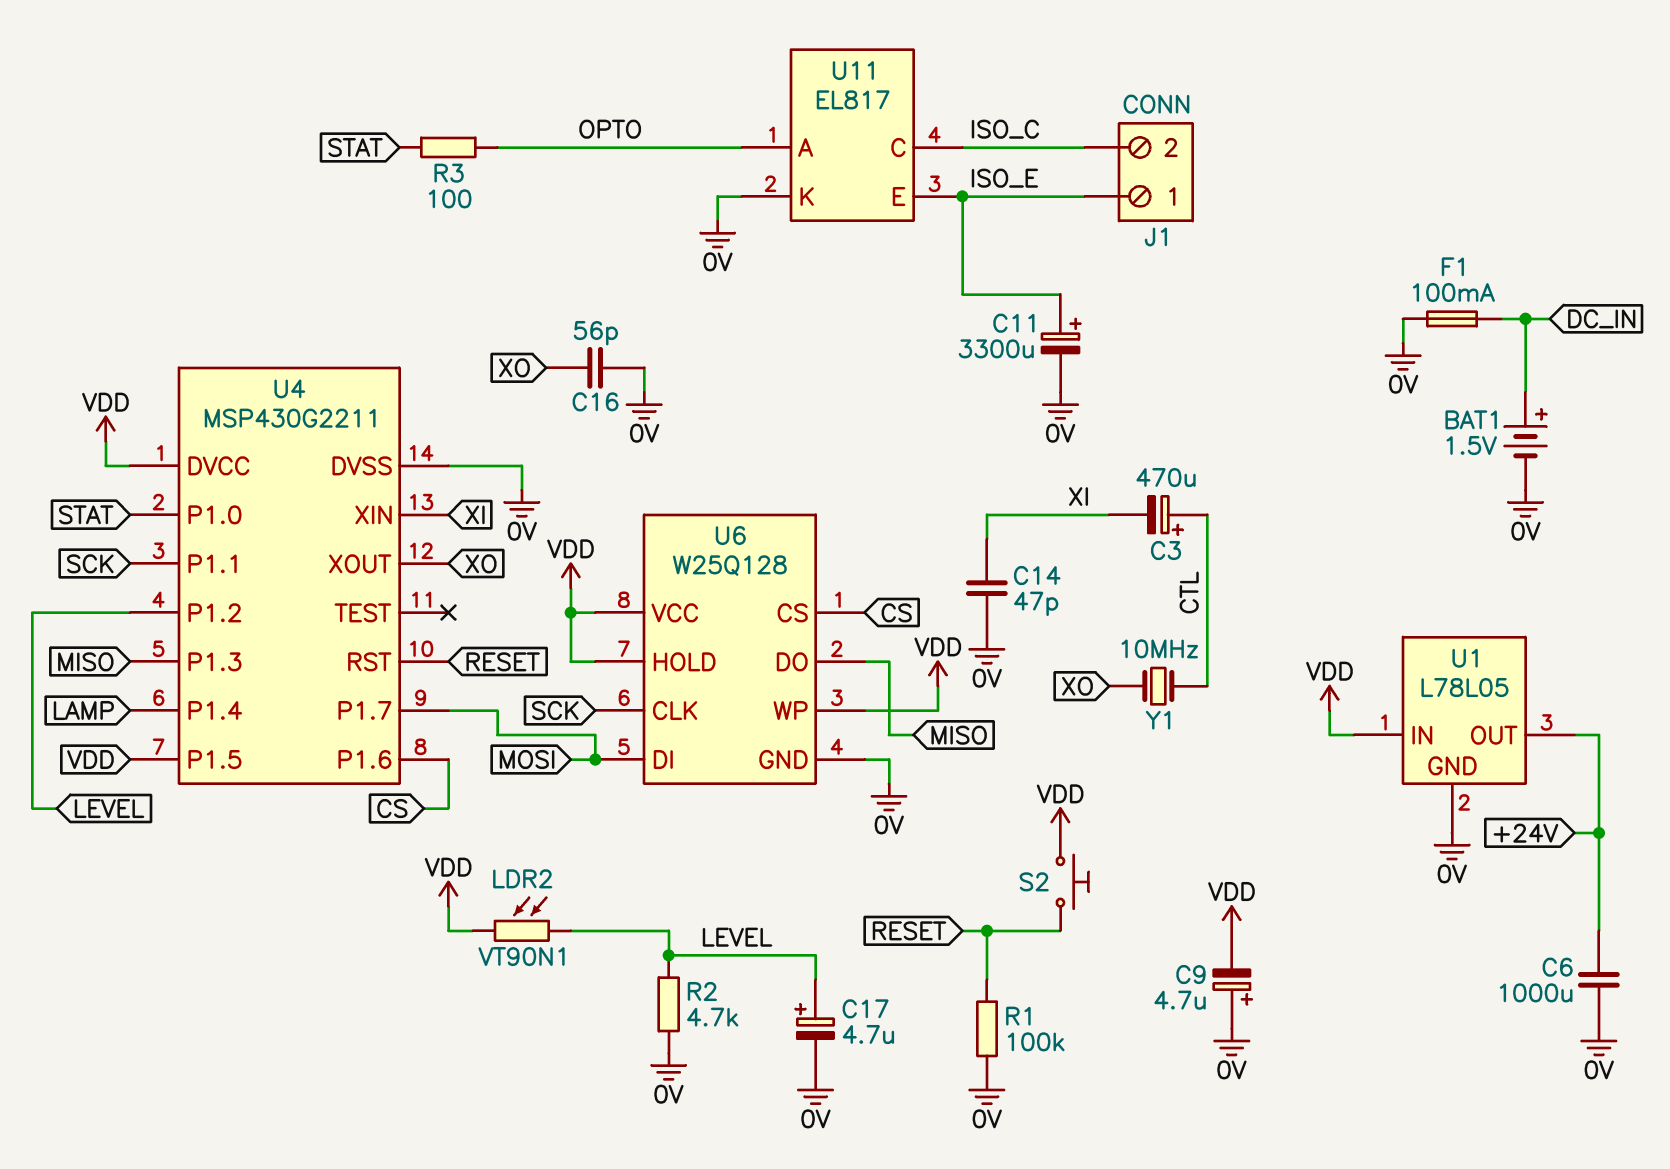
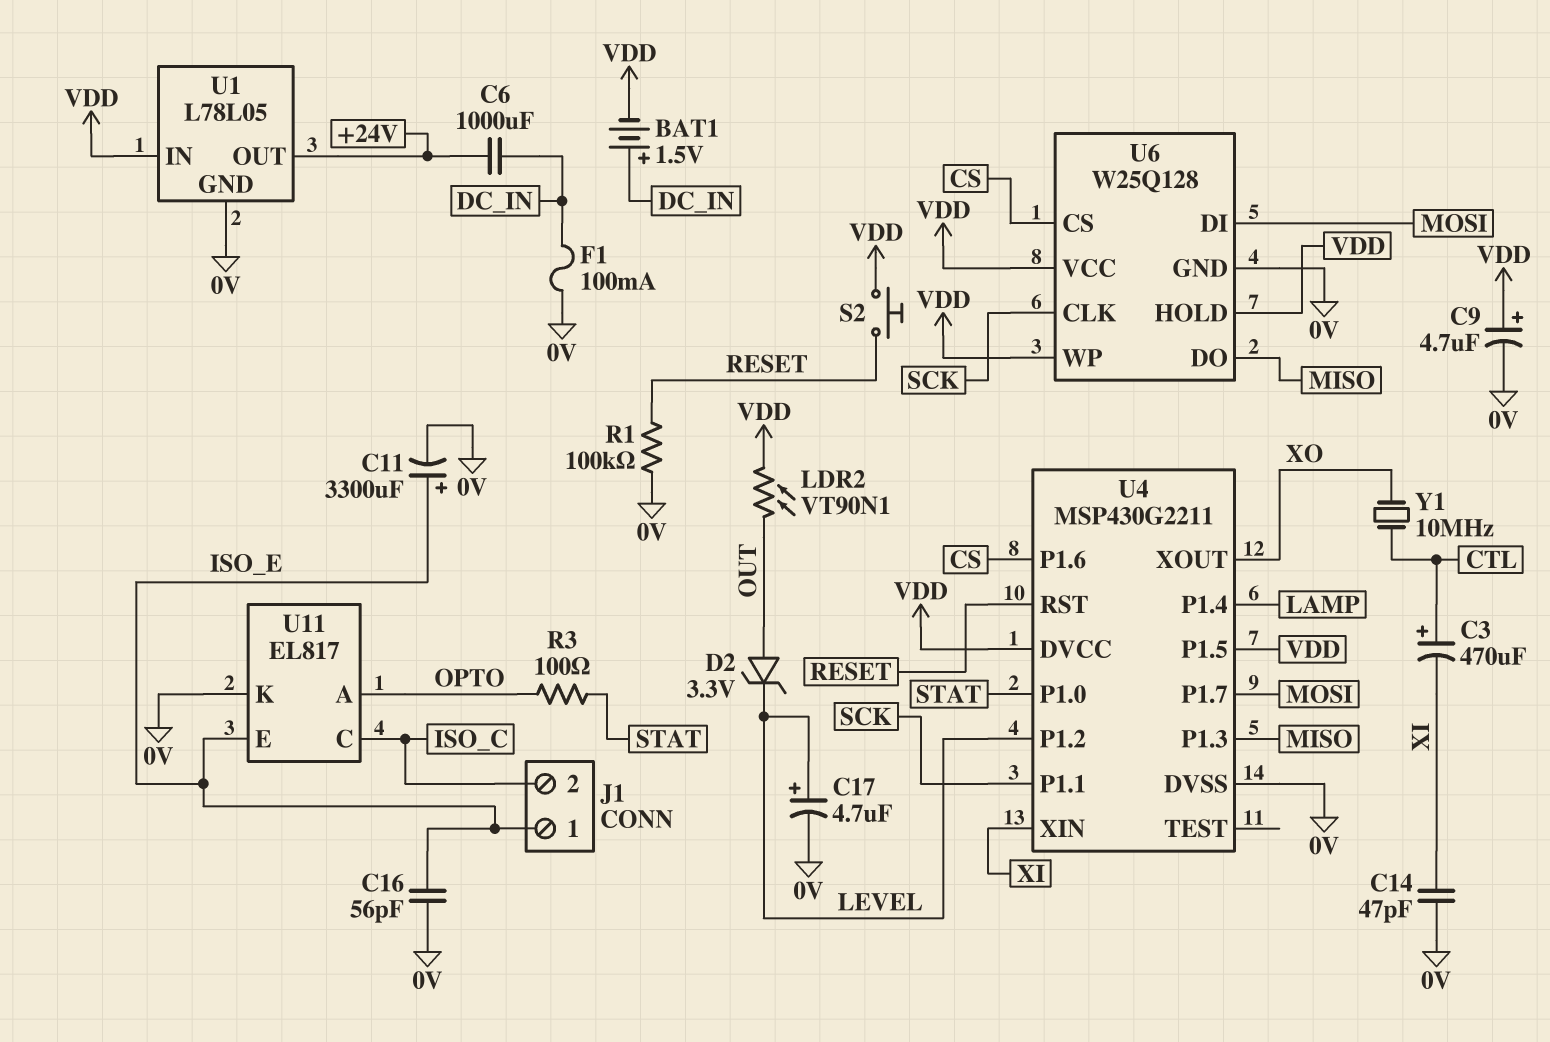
BAT1: 1.5V (plus DC_IN, minus 0V) -> 1.5V (plus DC_IN, minus VDD)
C6: 1000uF (+24V, 0V) -> 1000uF (+24V, DC_IN)
C9: 4.7uF (plus 0V, minus VDD) -> 4.7uF (plus VDD, minus 0V)
C16: 56pF (0V, XO) -> 56pF (0V, ISO_E)
D2: none -> zener 3.3V (A OUT, K LEVEL)
LDR2: VT90N1 (LEVEL, VDD) -> VT90N1 (OUT, VDD)
R2: 4.7k (0V, LEVEL) -> none

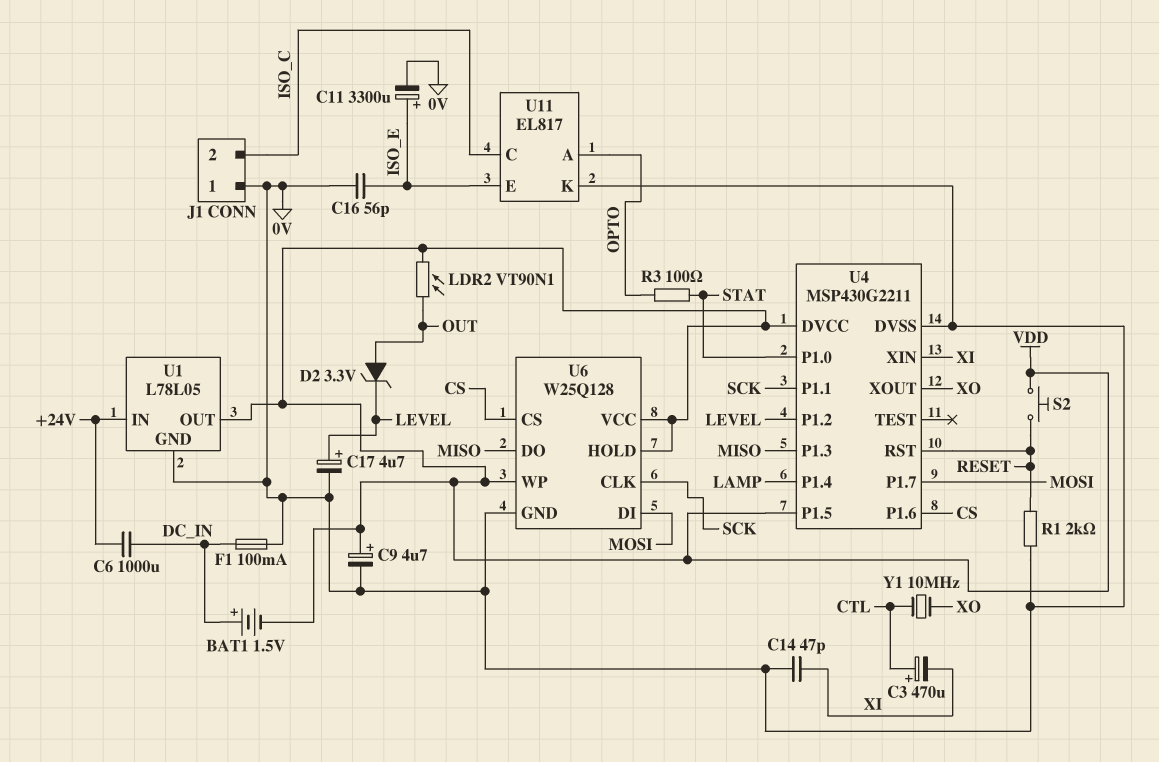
J1 pin 1: ISO_E -> 0V
R1: 100k (0V, RESET) -> 2k (0V, RESET)
U1 pin IN: VDD -> +24V
U1 pin OUT: +24V -> VDD

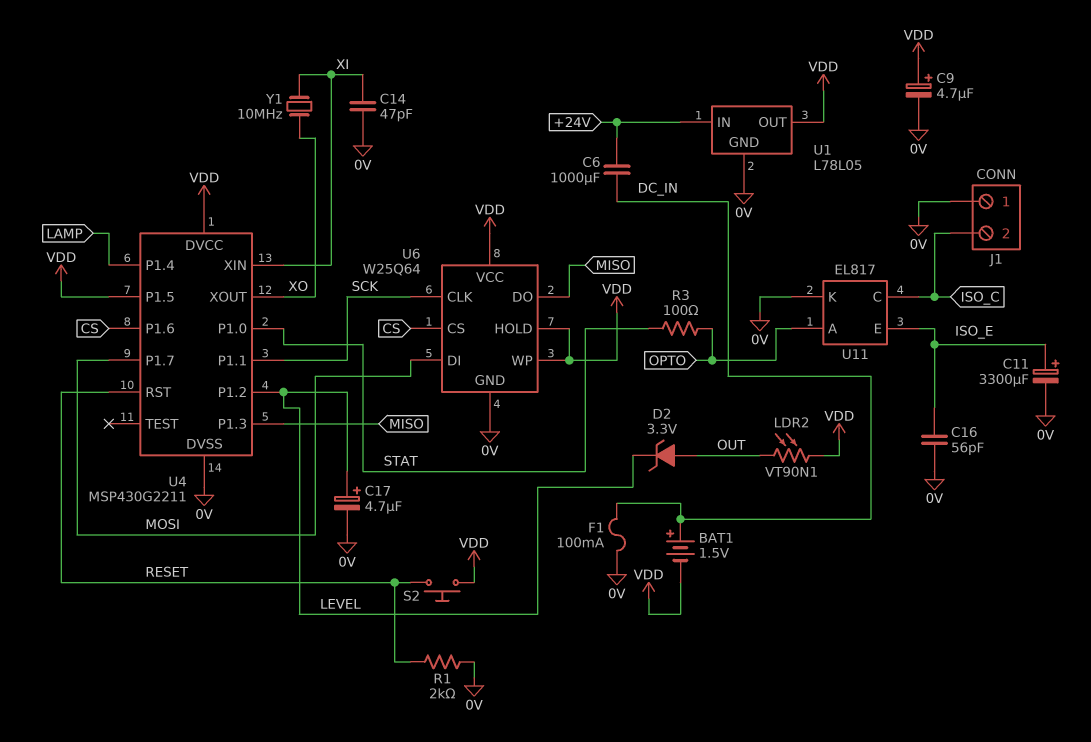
C3: 470uF (plus CTL, minus XI) -> none
U6: W25Q128 -> W25Q64
Y1: 10MHz (CTL, XO) -> 10MHz (XI, XO)

